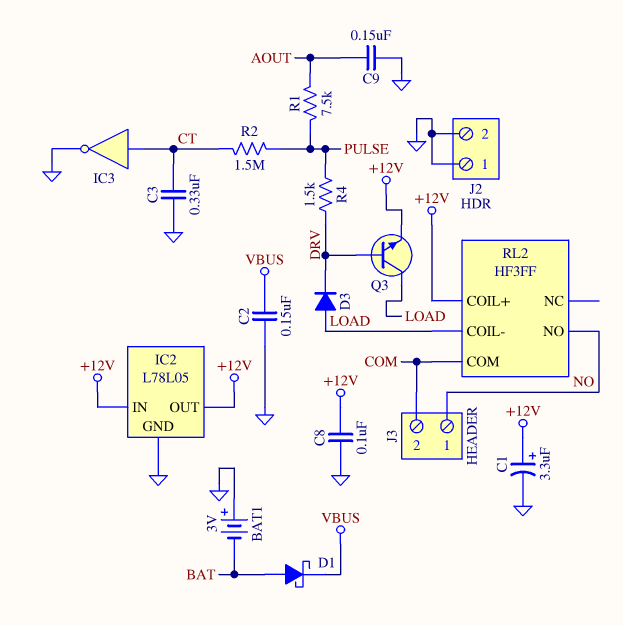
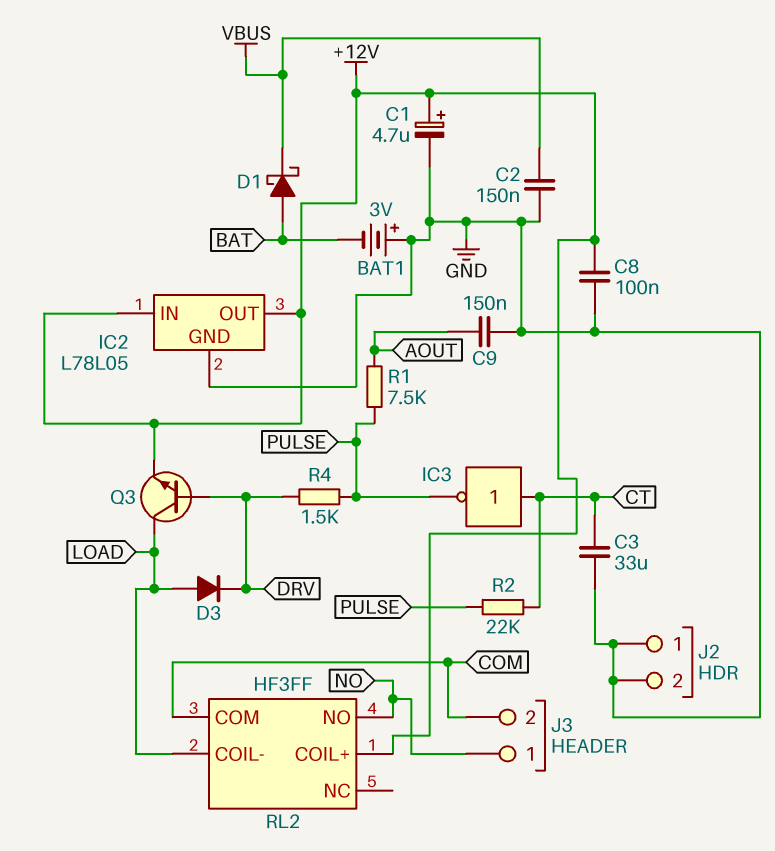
C1: 3.3uF (plus +12V, minus GND) -> 4.7uF (plus +12V, minus GND)
C3: 330nF (CT, GND) -> 33uF (CT, GND)
IC3: NOT (in CT, out GND) -> NOT (in CT, out PULSE)
R2: 1.5M (CT, PULSE) -> 22k (CT, PULSE)

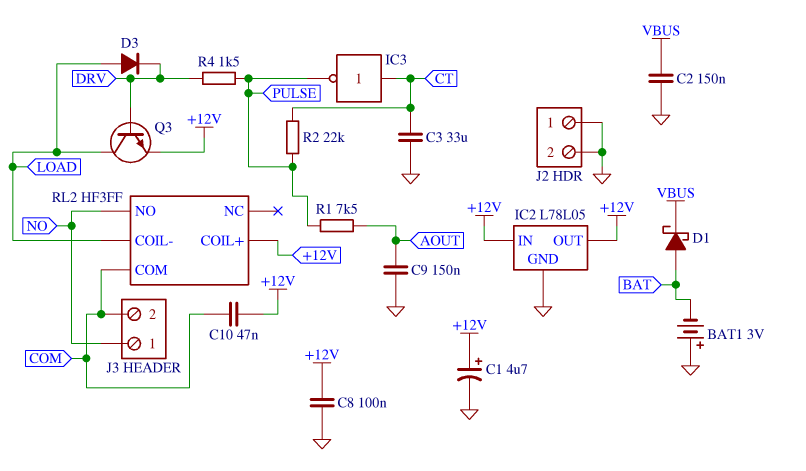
C10: none -> 47nF (+12V, COM)

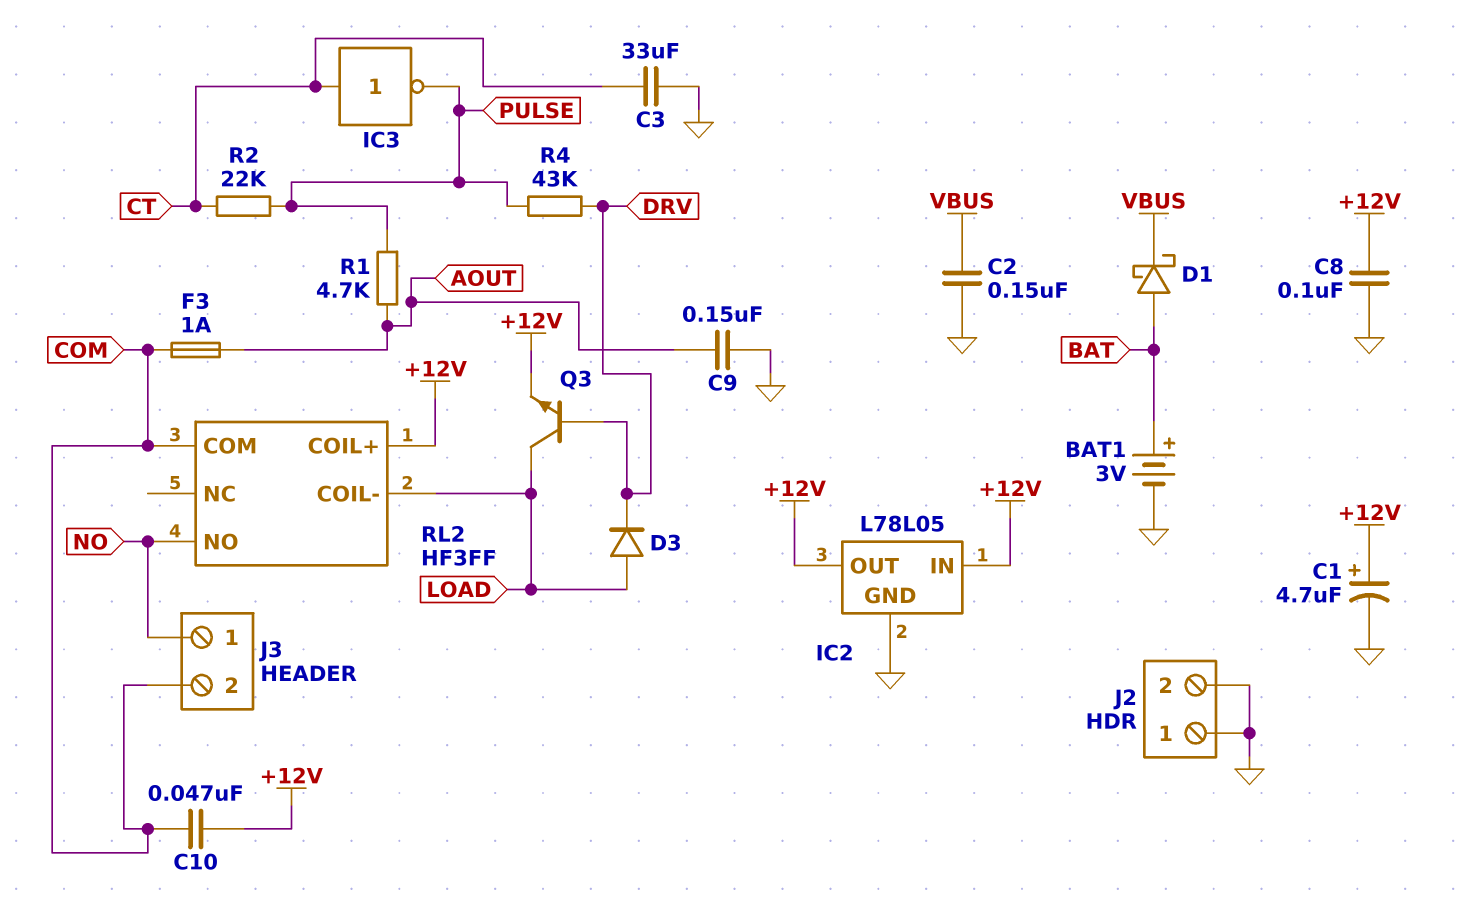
BAT1: 3V (plus GND, minus BAT) -> 3V (plus BAT, minus GND)
F3: none -> 1A (AOUT, COM)
R1: 7.5k (AOUT, PULSE) -> 4.7k (AOUT, PULSE)
R4: 1.5k (DRV, PULSE) -> 43k (DRV, PULSE)

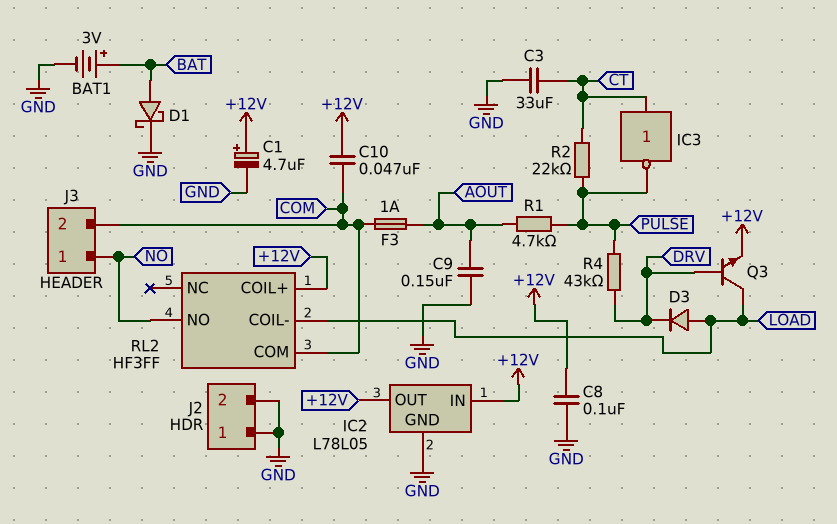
C2: 150nF (GND, VBUS) -> none
D1: schottky (A BAT, K VBUS) -> schottky (A BAT, K GND)

